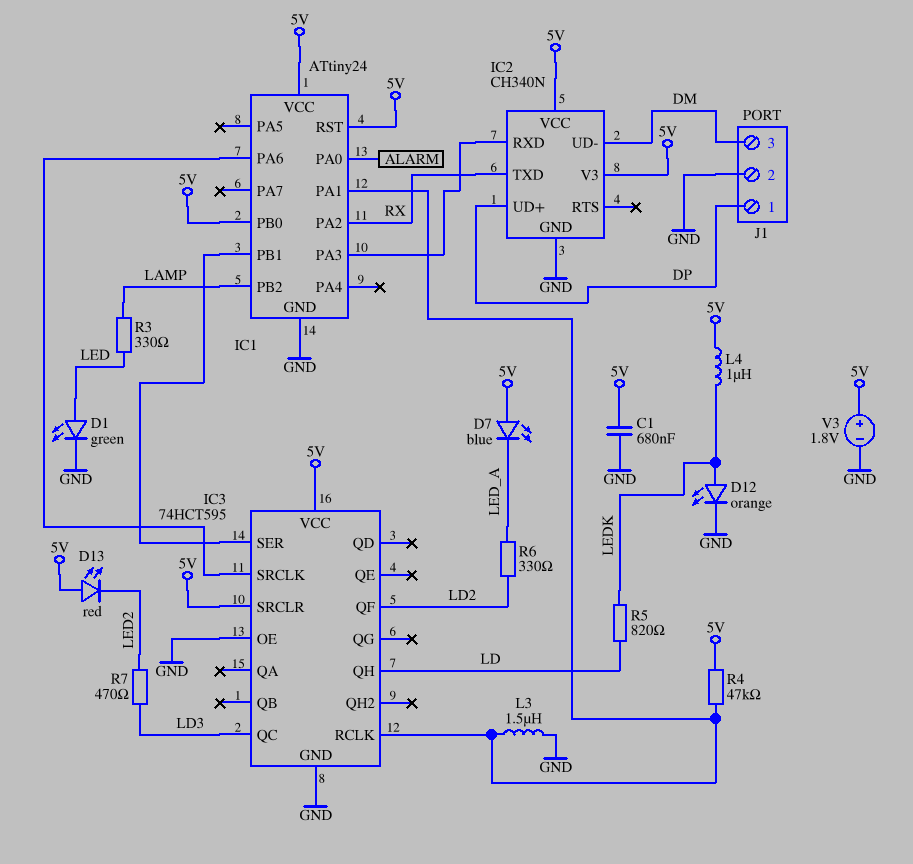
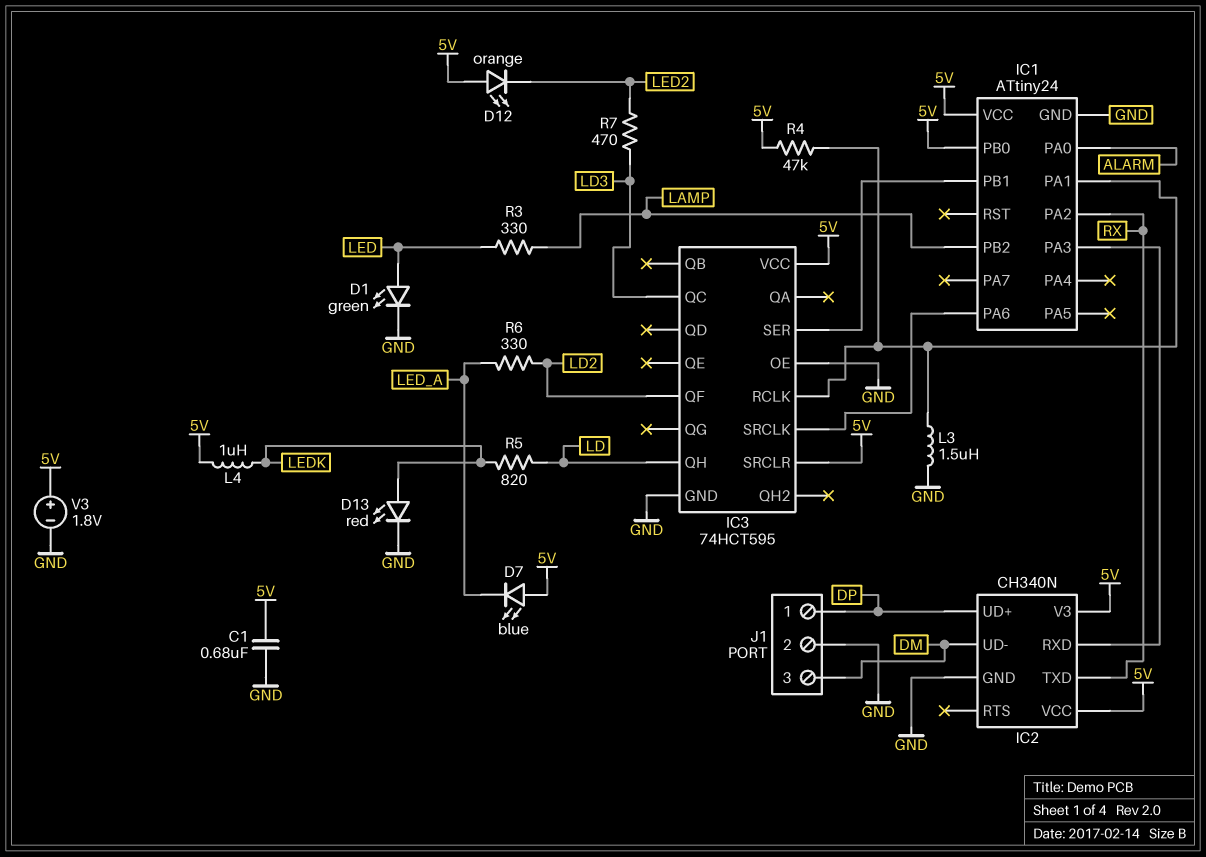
D12: LED orange (A LEDK, K GND) -> LED orange (A 5V, K LED2)
D13: LED red (A 5V, K LED2) -> LED red (A LEDK, K GND)
IC1 pin RST: 5V -> none

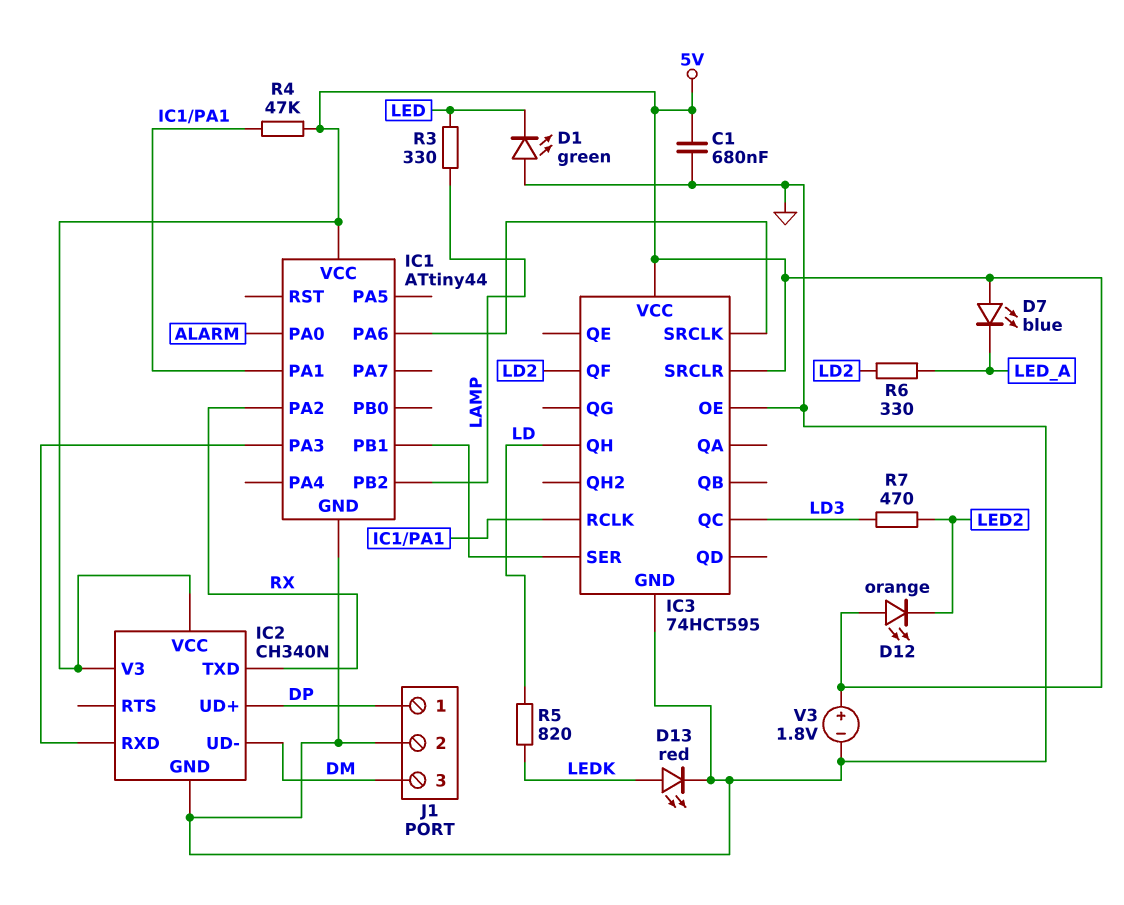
D1: LED green (A LED, K GND) -> LED green (A GND, K LED)
IC1: ATtiny24 -> ATtiny44
IC1 pin PB0: 5V -> none
L3: 1.5uH (GND, IC1/PA1) -> none
L4: 1uH (5V, LEDK) -> none

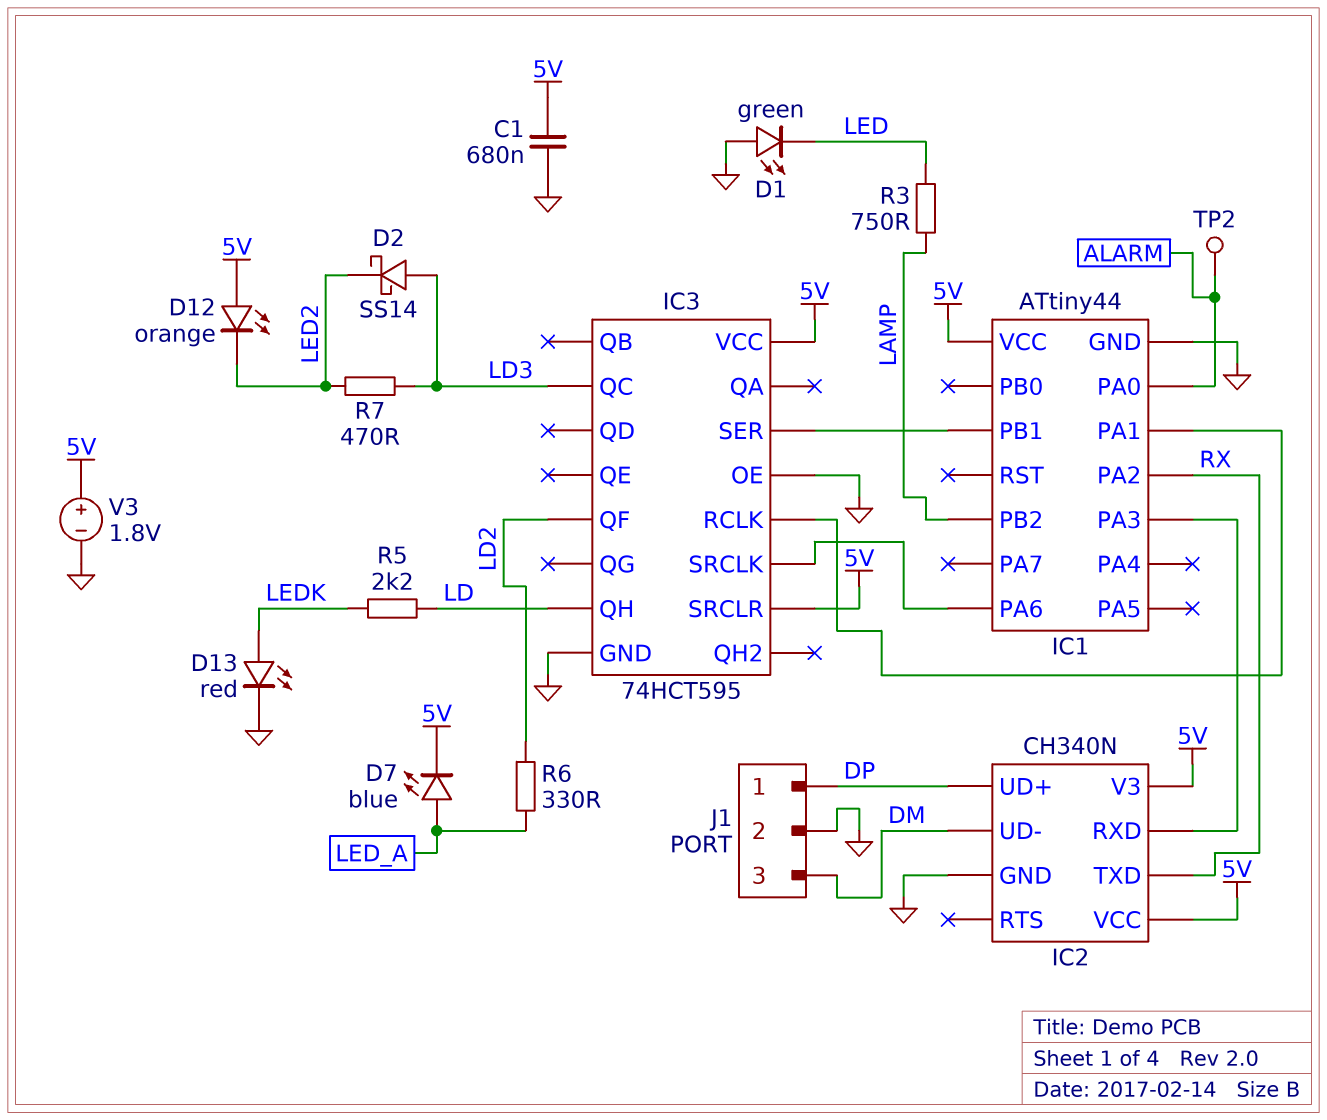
D2: none -> schottky SS14 (A LD3, K LED2)
D7: LED blue (A 5V, K LED_A) -> LED blue (A LED_A, K 5V)
R3: 330 (LAMP, LED) -> 750 (LAMP, LED)
R4: 47k (5V, IC1/PA1) -> none
R5: 820 (LD, LEDK) -> 2.2k (LD, LEDK)
TP2: none -> test point (ALARM)

